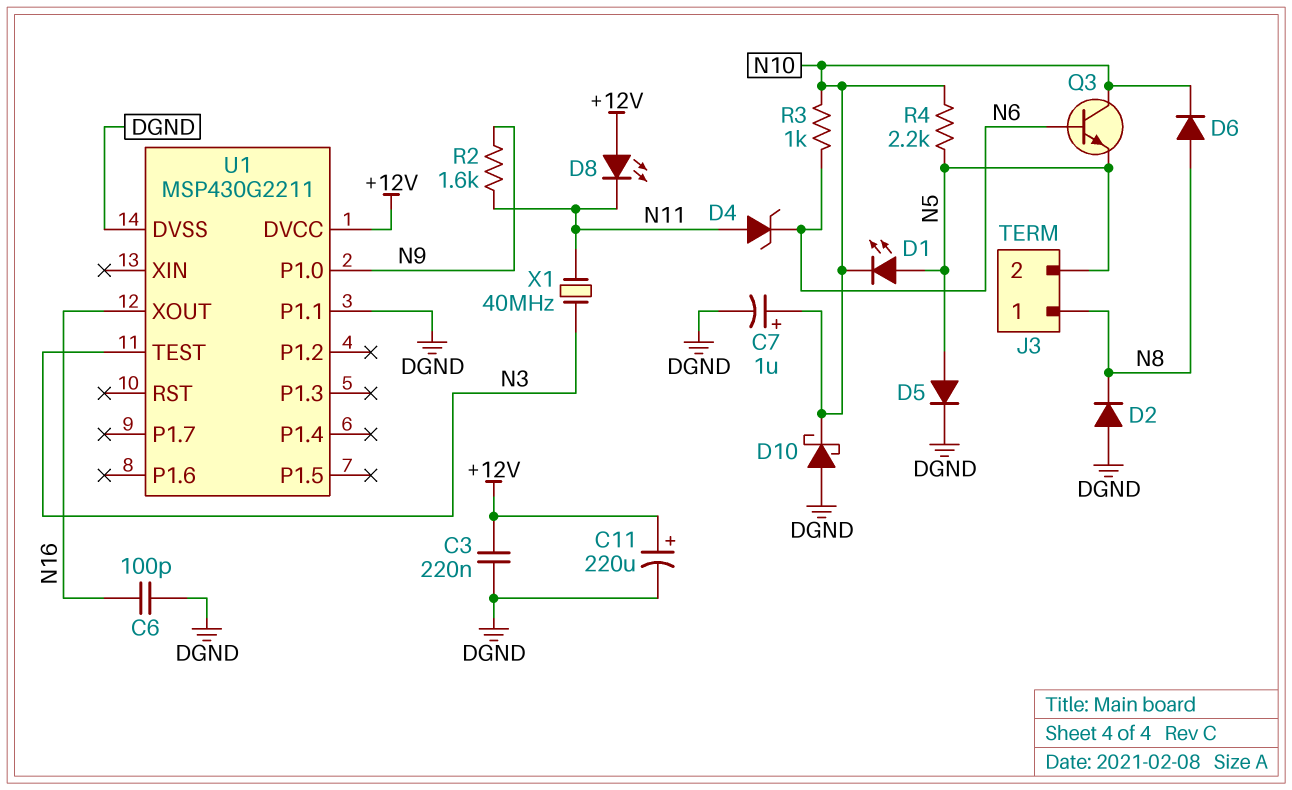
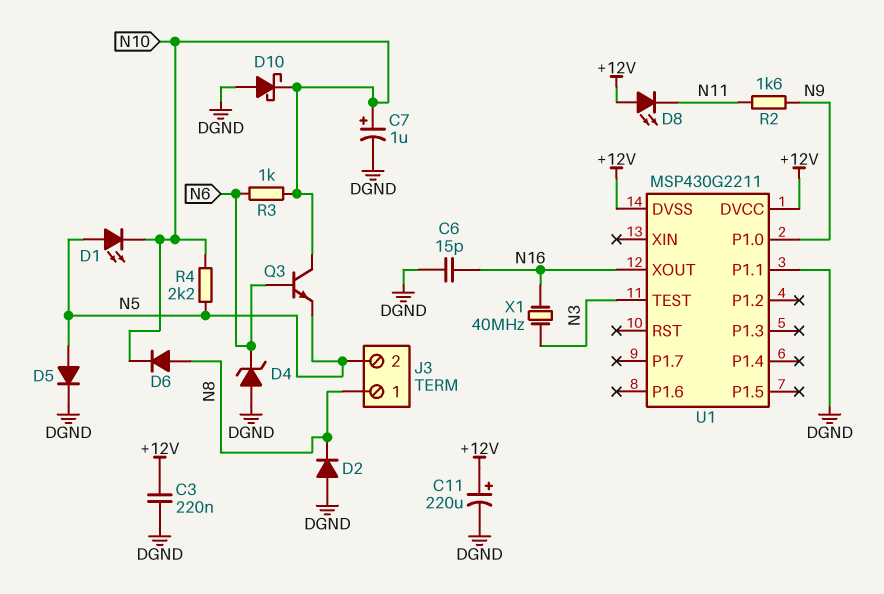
C6: 100pF (DGND, N16) -> 15pF (DGND, N16)
D4: zener (A N11, K N6) -> zener (A DGND, K N6)
U1 pin DVSS: DGND -> +12V
X1: 40MHz (N3, N11) -> 40MHz (N3, N16)

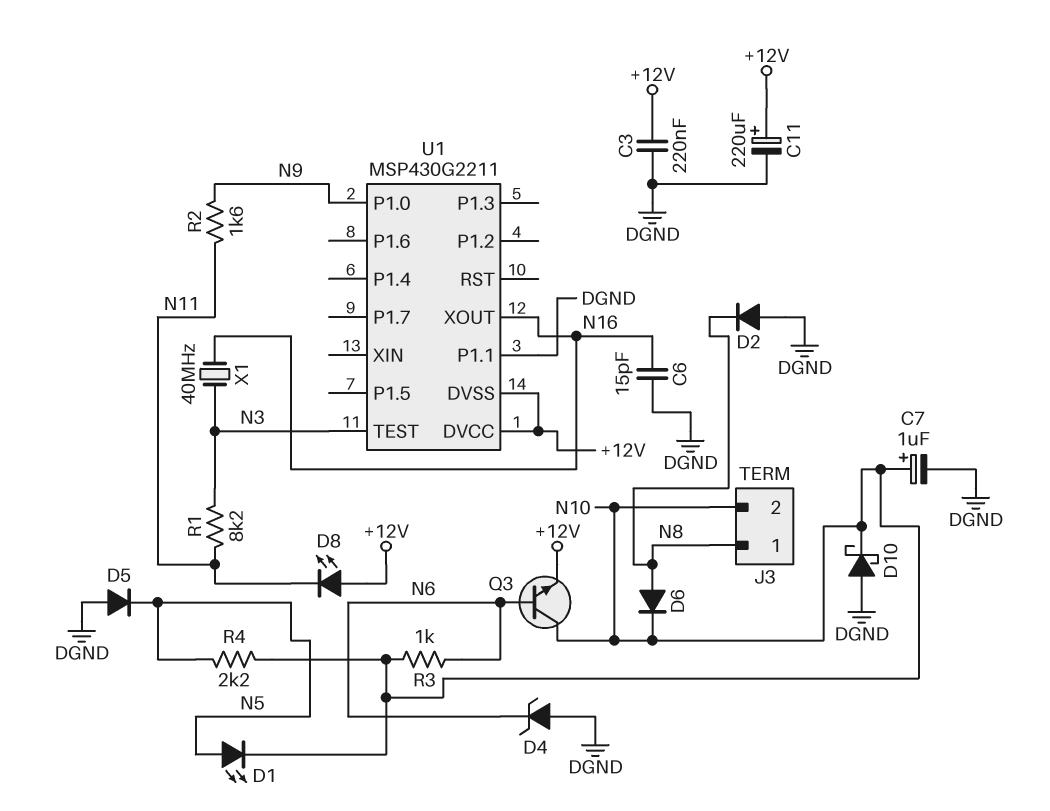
D5: diode (A N5, K DGND) -> diode (A DGND, K N5)
J3 pin 2: N5 -> N10
Q3: NPN (B N6, C N10, E N5) -> NPN (B N6, C N10, E +12V)
R1: none -> 8.2k (N3, N11)

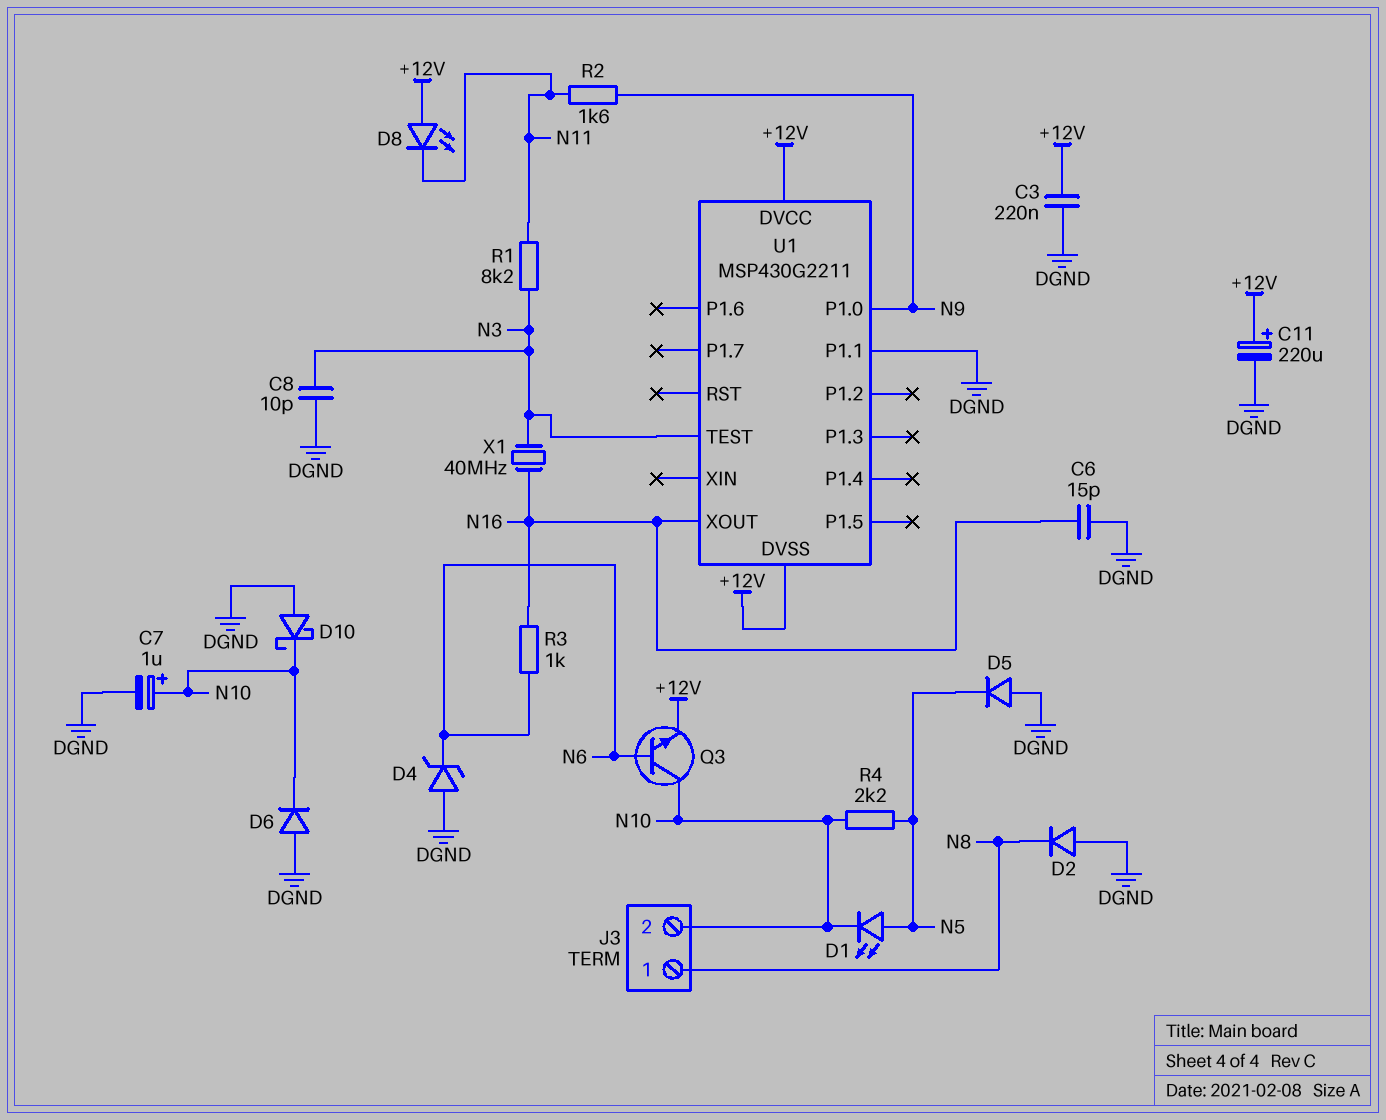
C8: none -> 10pF (DGND, N3)
D6: diode (A N8, K N10) -> diode (A DGND, K N10)
R3: 1k (N6, N10) -> 1k (N6, N16)

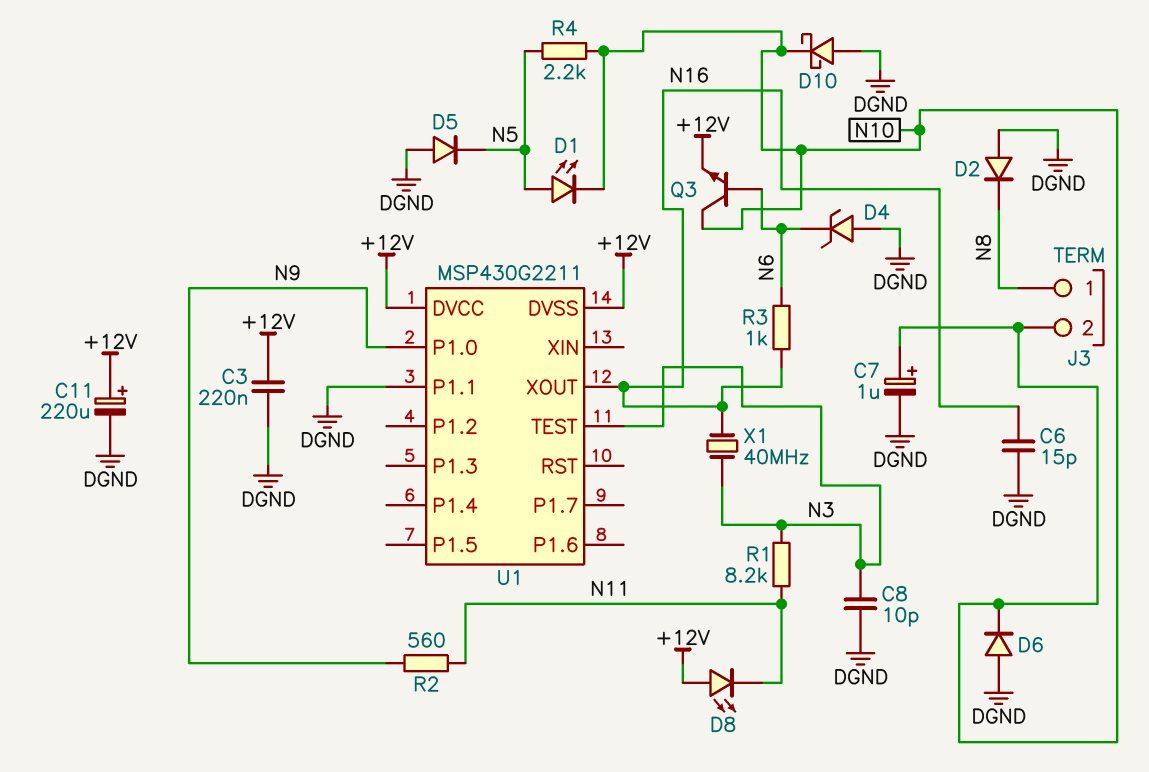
R2: 1.6k (N9, N11) -> 560 (N9, N11)

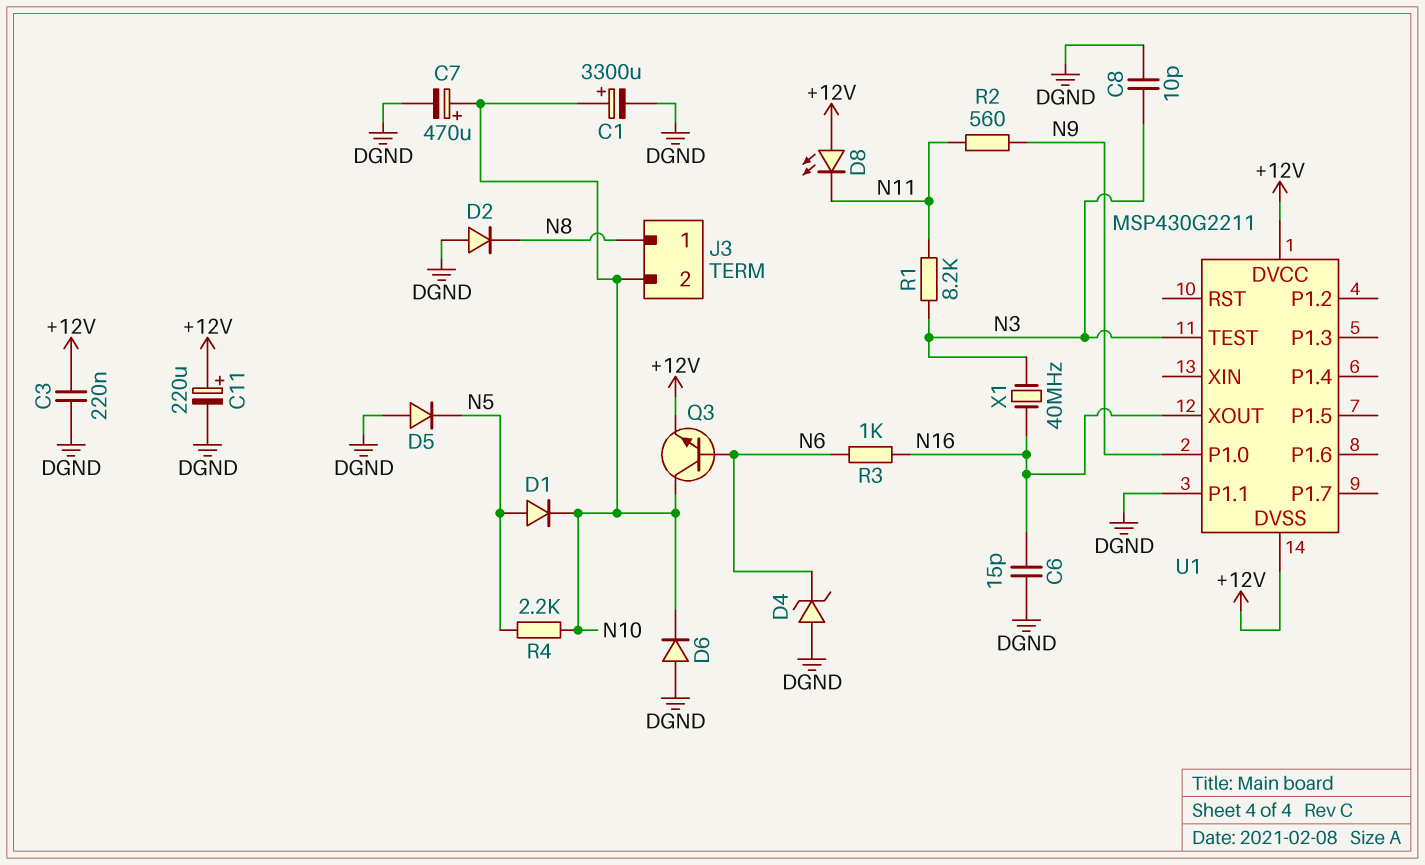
C1: none -> 3300uF (plus N10, minus DGND)
C7: 1uF (plus N10, minus DGND) -> 470uF (plus N10, minus DGND)
D1: LED (A N5, K N10) -> diode (A N5, K N10)
D10: schottky (A DGND, K N10) -> none

